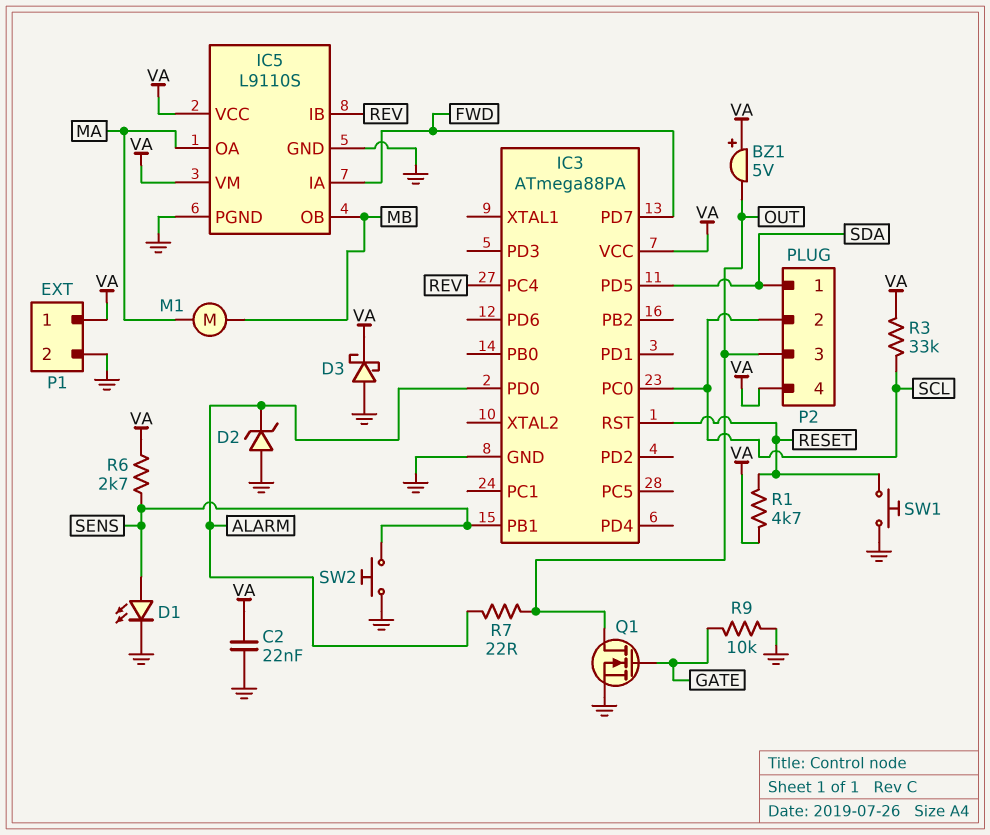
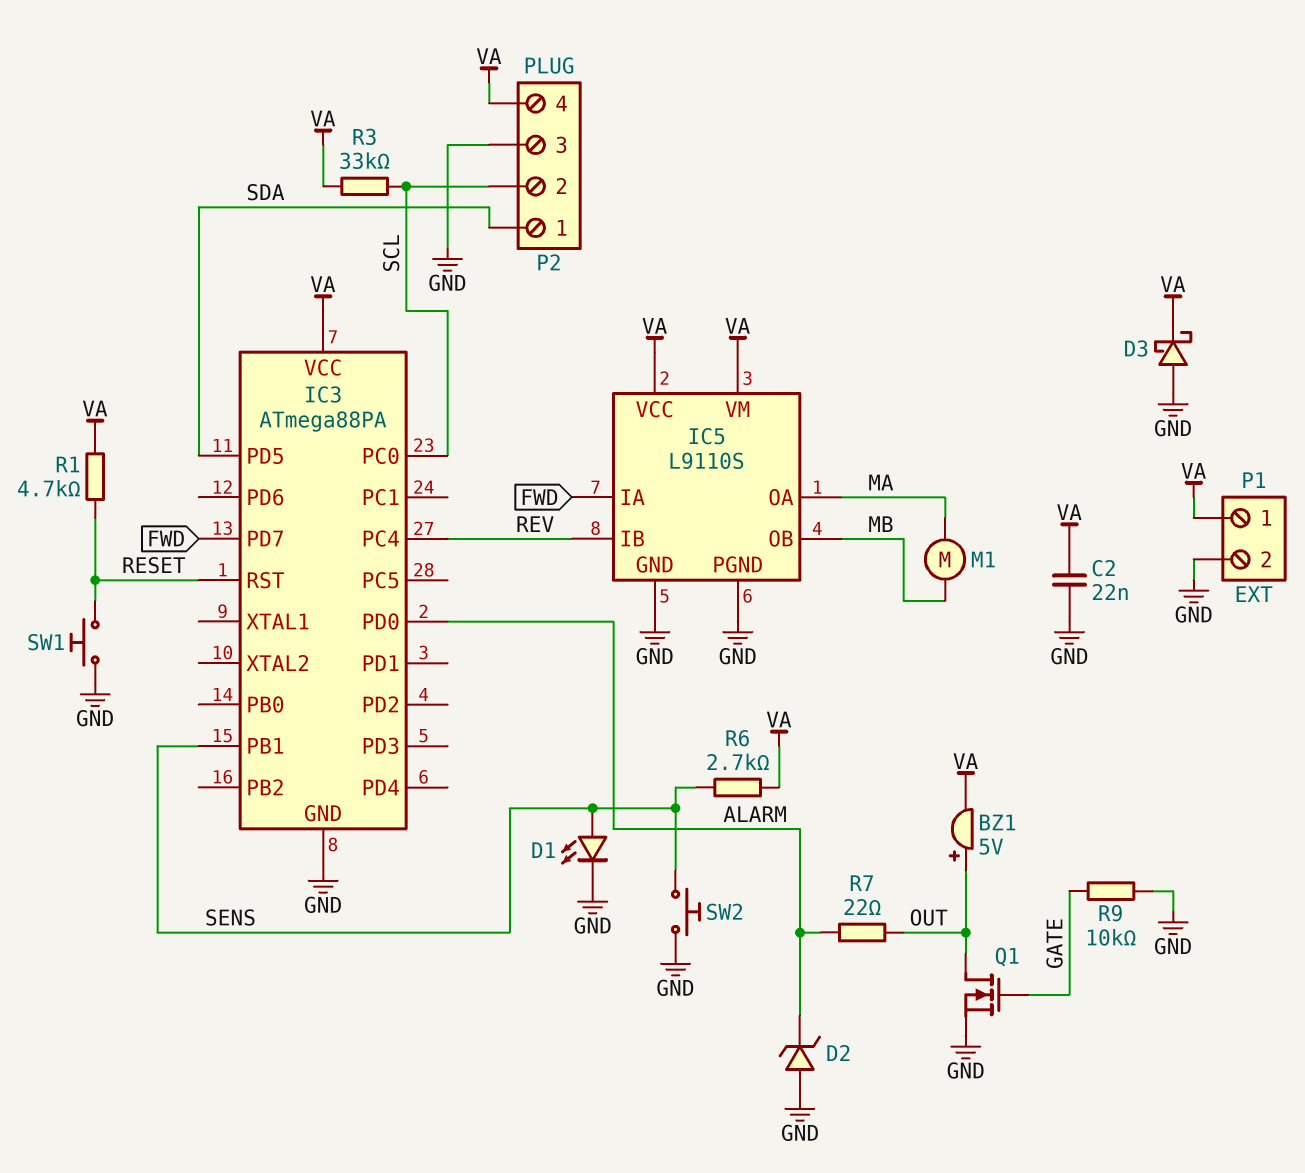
BZ1: buzzer 5V (plus VA, minus OUT) -> buzzer 5V (plus OUT, minus VA)
P2 pin 3: OUT -> GND

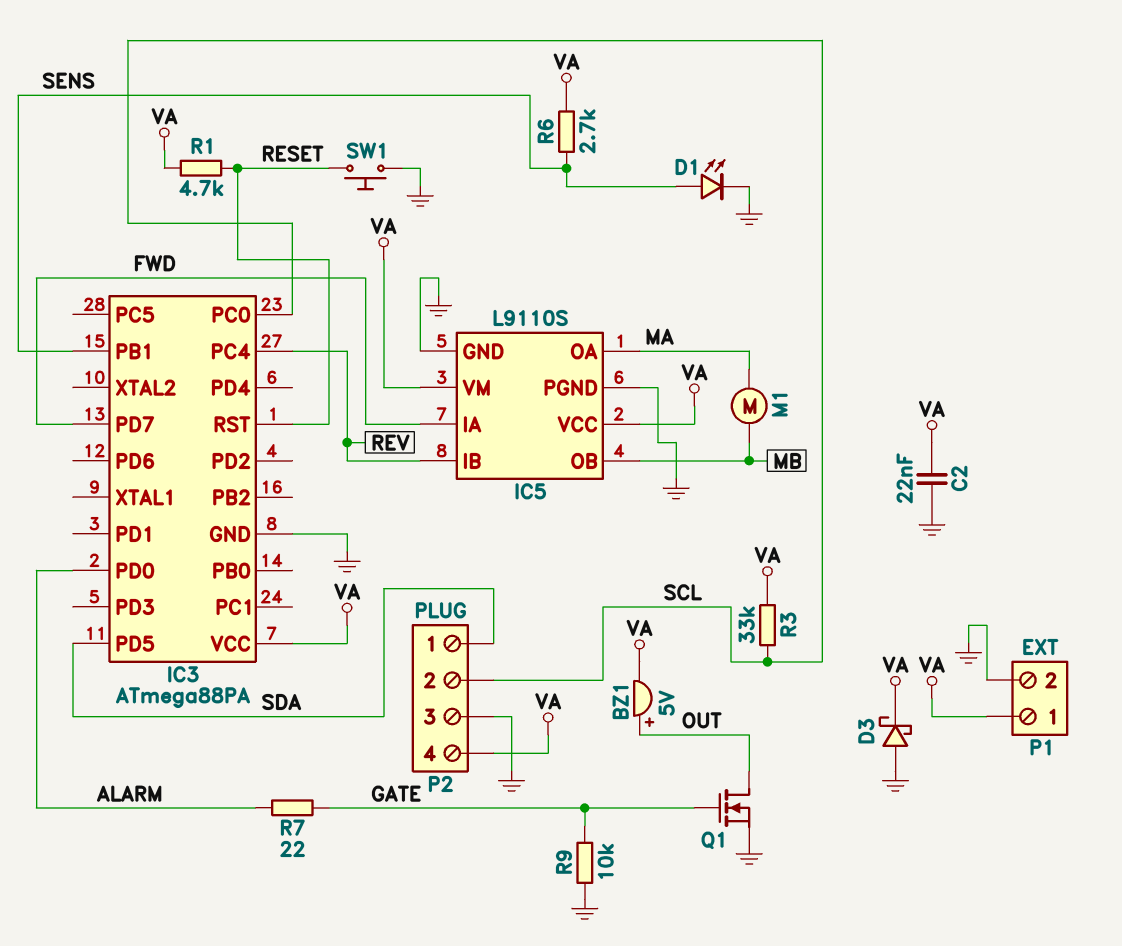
D2: zener (A GND, K ALARM) -> none
R7: 22 (ALARM, OUT) -> 22 (ALARM, GATE)
SW2: button (GND, SENS) -> none

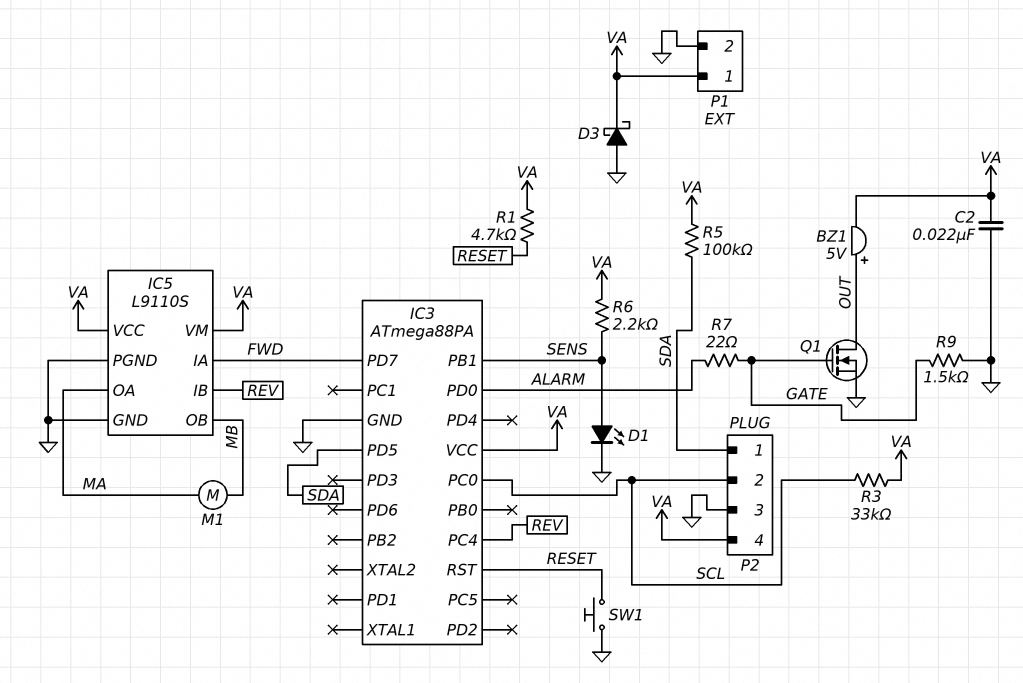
R5: none -> 100k (SDA, VA)
R6: 2.7k (SENS, VA) -> 2.2k (SENS, VA)
R9: 10k (GATE, GND) -> 1.5k (GATE, GND)

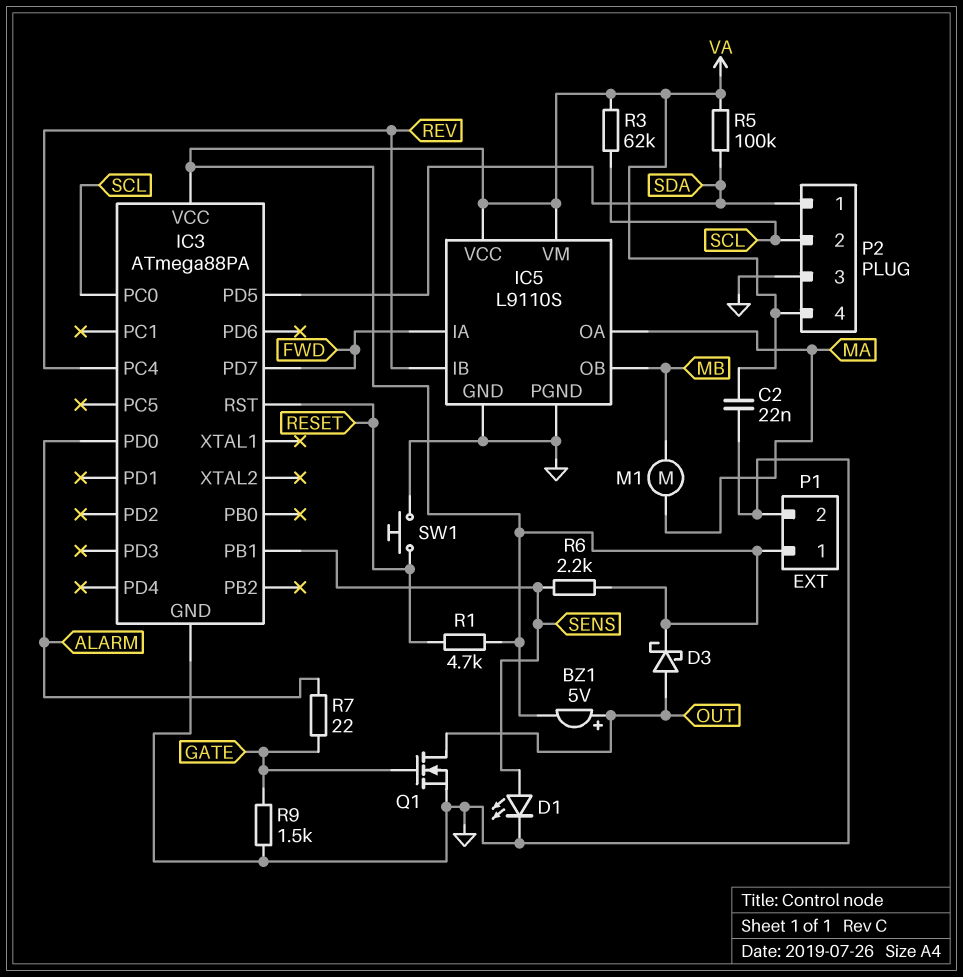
D3: schottky (A GND, K VA) -> schottky (A OUT, K VA)
R3: 33k (SCL, VA) -> 62k (SCL, VA)

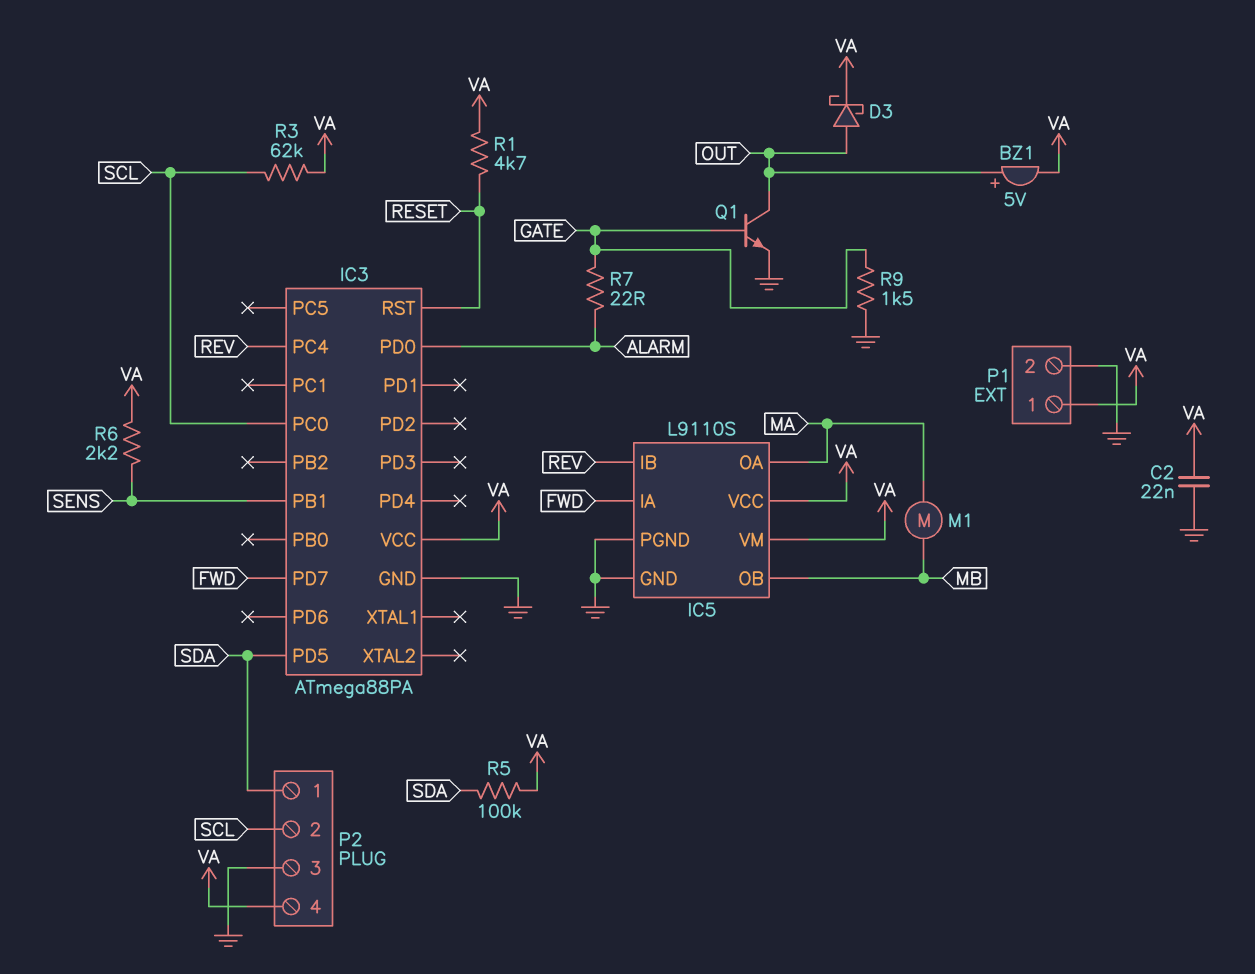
D1: LED (A SENS, K GND) -> none
Q1: NMOS (G GATE, D OUT, S GND) -> NPN (B GATE, C OUT, E GND)
SW1: button (GND, RESET) -> none

